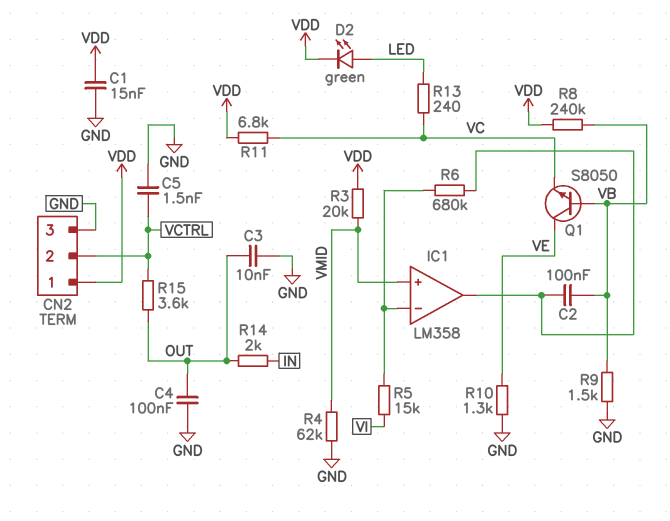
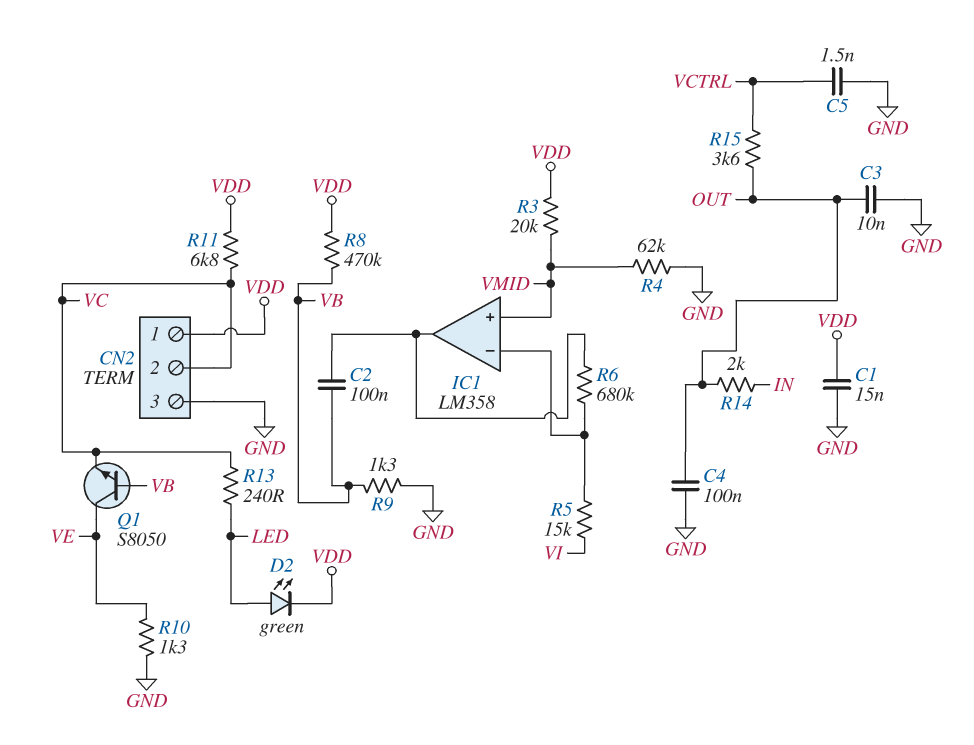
CN2 pin 2: VCTRL -> VC
R8: 240k (VB, VDD) -> 470k (VB, VDD)
R9: 1.5k (GND, VB) -> 1.3k (GND, VB)

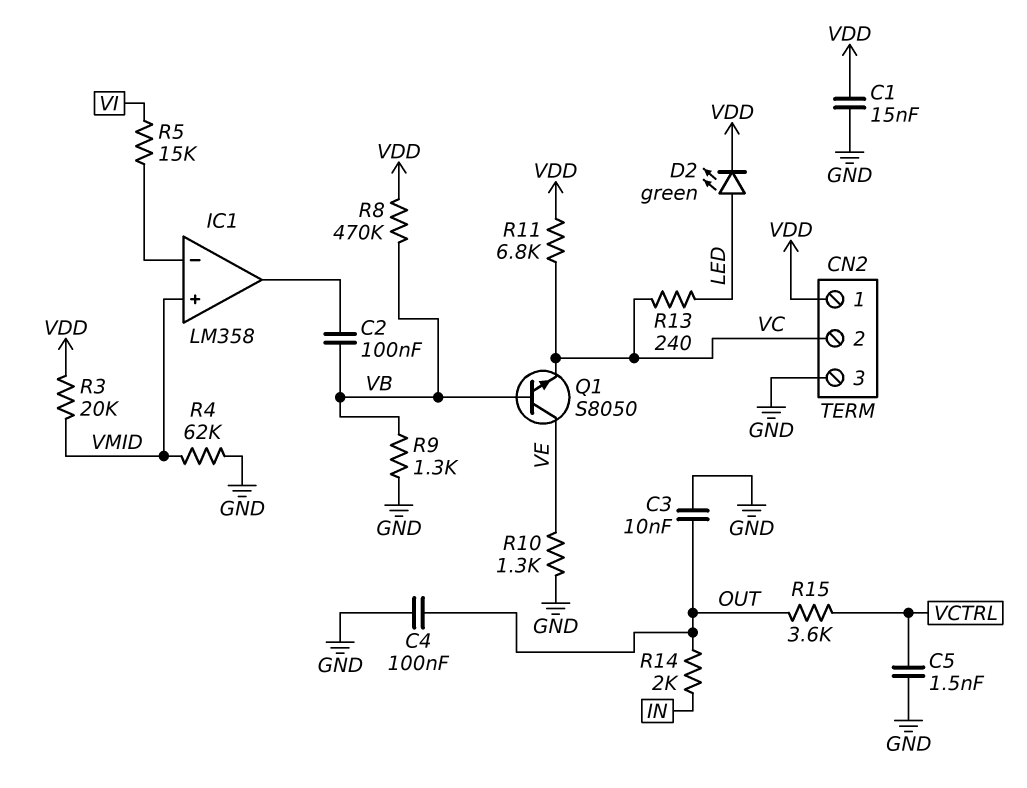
R6: 680k (IC1/in-, IC1/out) -> none

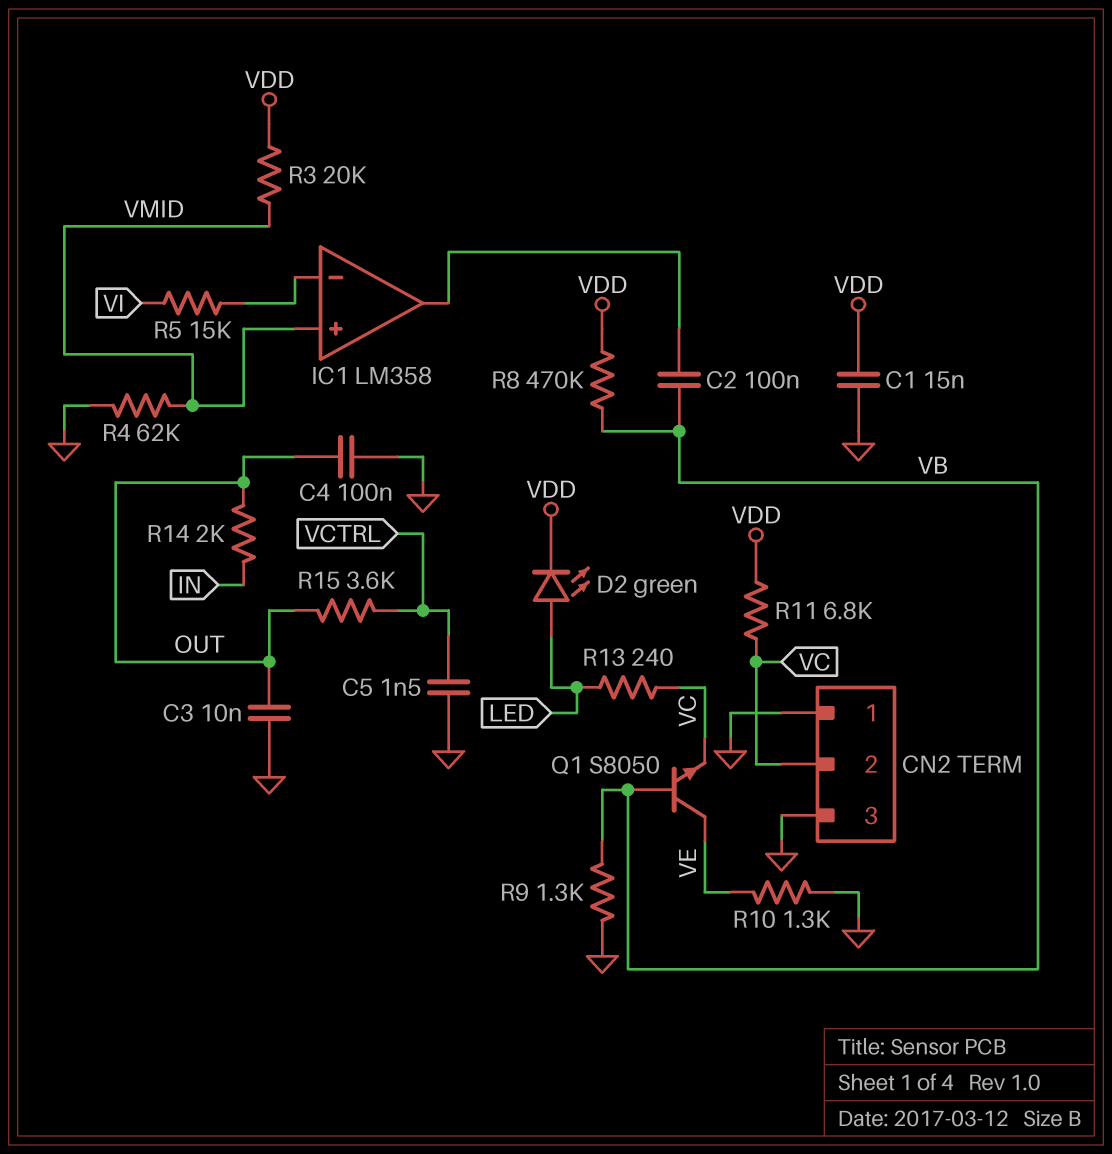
CN2 pin 1: VDD -> GND

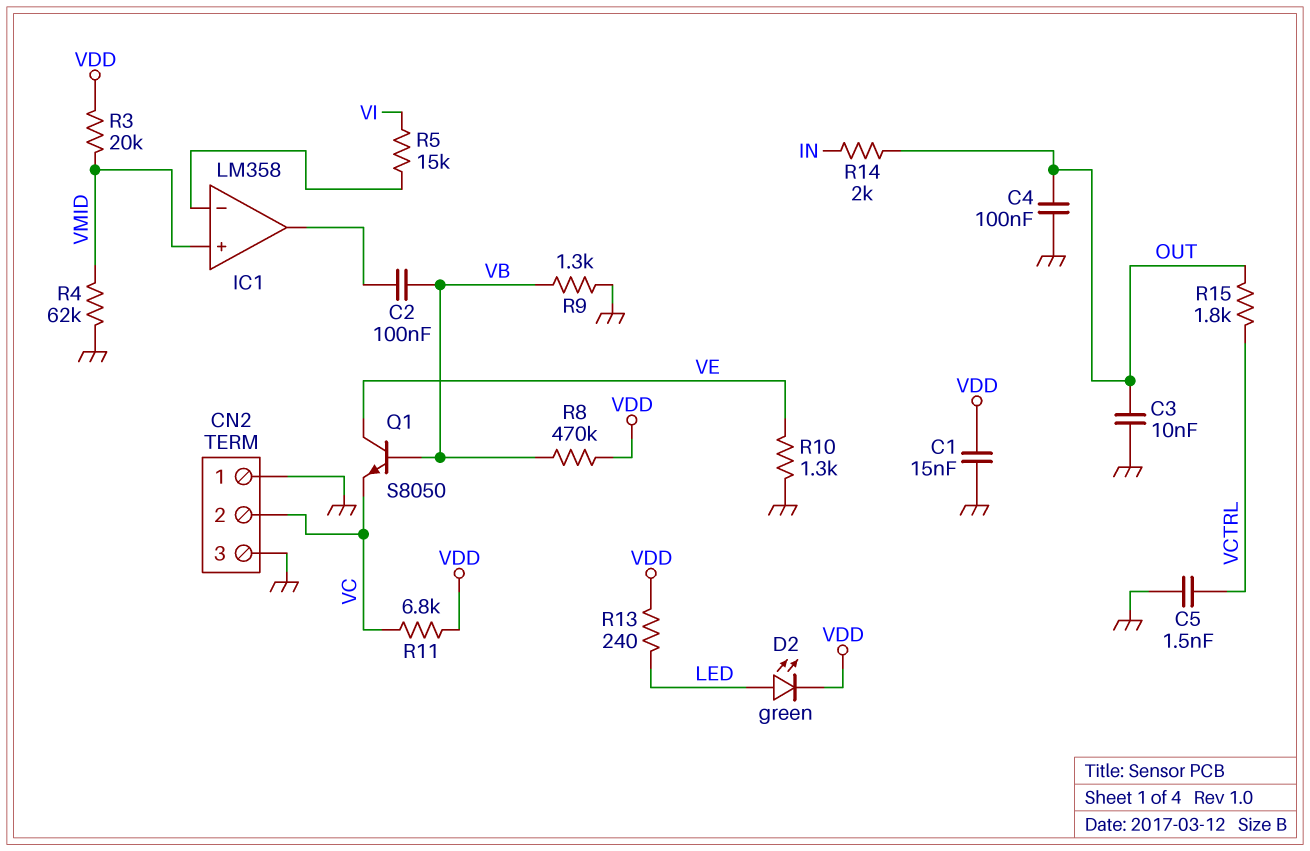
R13: 240 (LED, VC) -> 240 (LED, VDD)
R15: 3.6k (OUT, VCTRL) -> 1.8k (OUT, VCTRL)

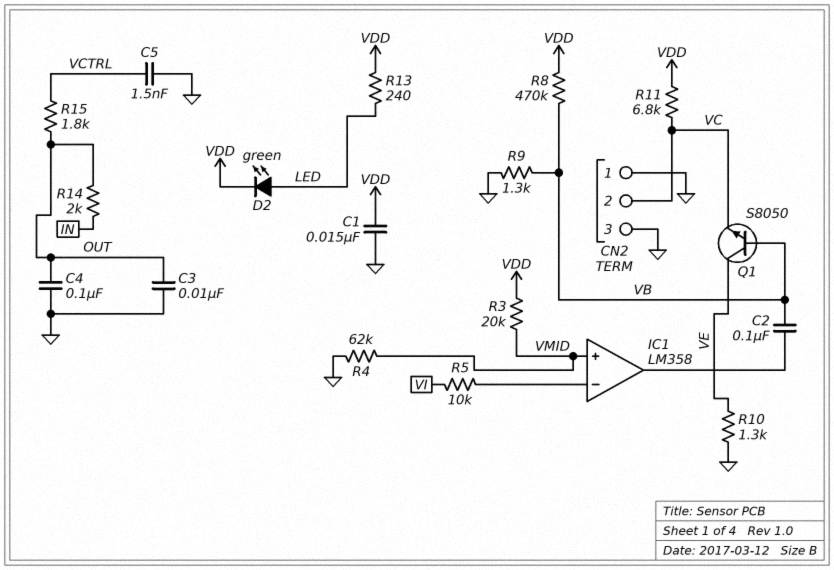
R5: 15k (IC1/in-, VI) -> 10k (IC1/in-, VI)

